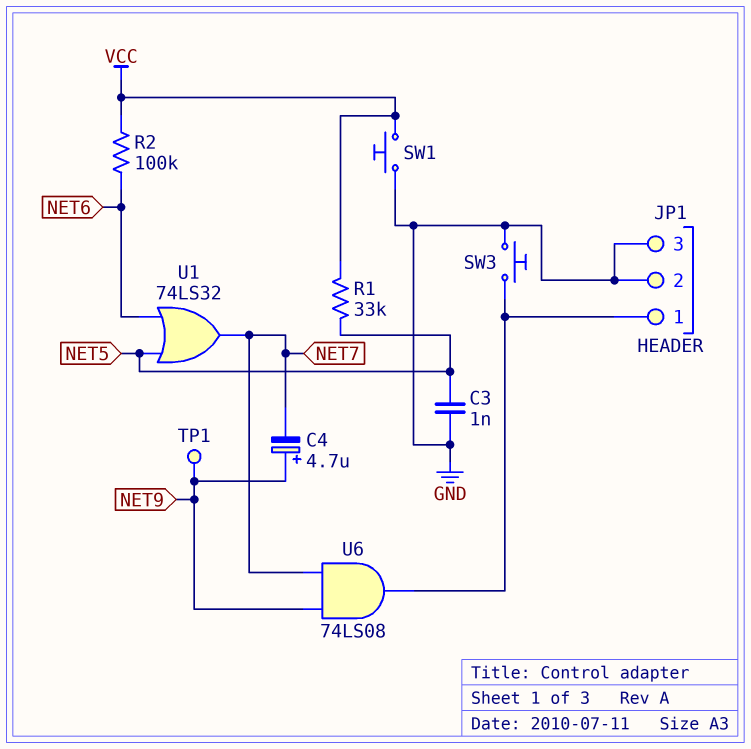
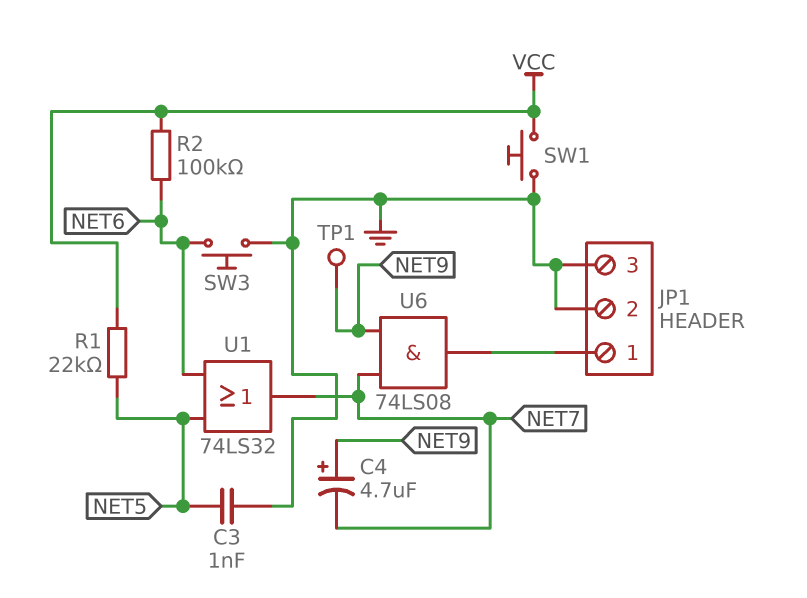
R1: 33k (NET5, VCC) -> 22k (NET5, VCC)
SW3: button (GND, JP1/1) -> button (GND, NET6)

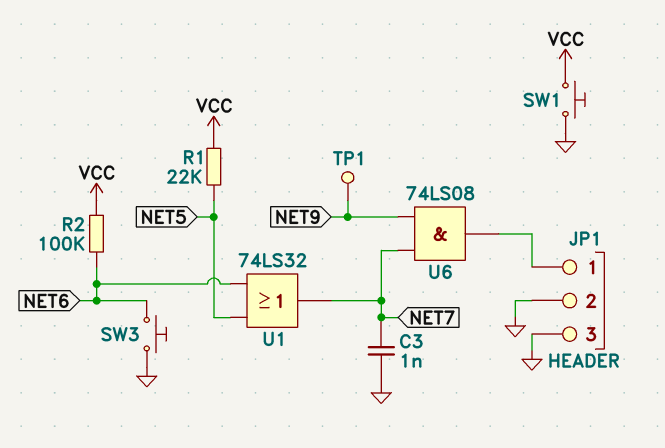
C3: 1nF (GND, NET5) -> 1nF (GND, NET7)
C4: 4.7uF (plus NET9, minus NET7) -> none

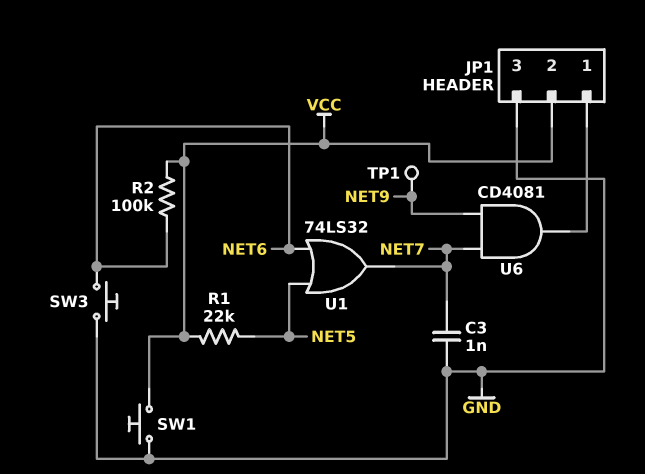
JP1 pin 2: GND -> VCC
U6: AND 74LS08 (in NET7, in NET9, out JP1/1) -> AND CD4081 (in NET7, in NET9, out JP1/1)

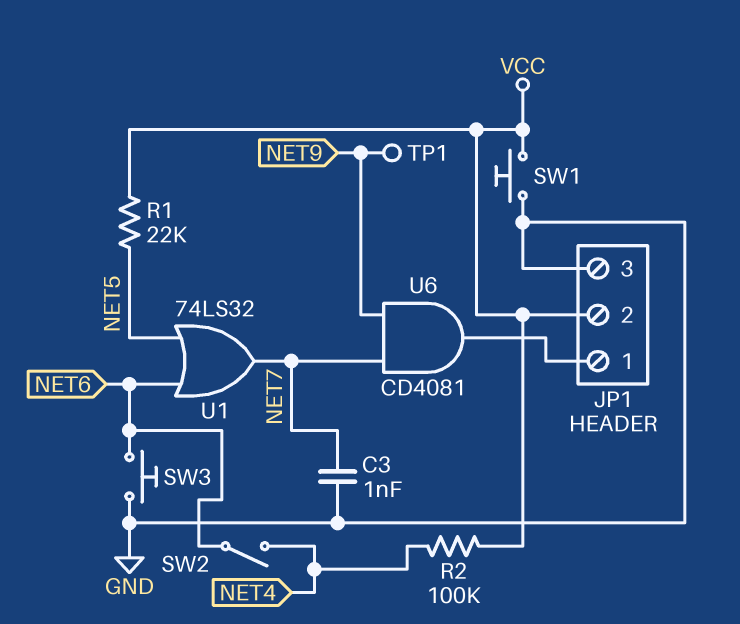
R2: 100k (NET6, VCC) -> 100k (NET4, VCC)
SW2: none -> switch (NET4, NET6)

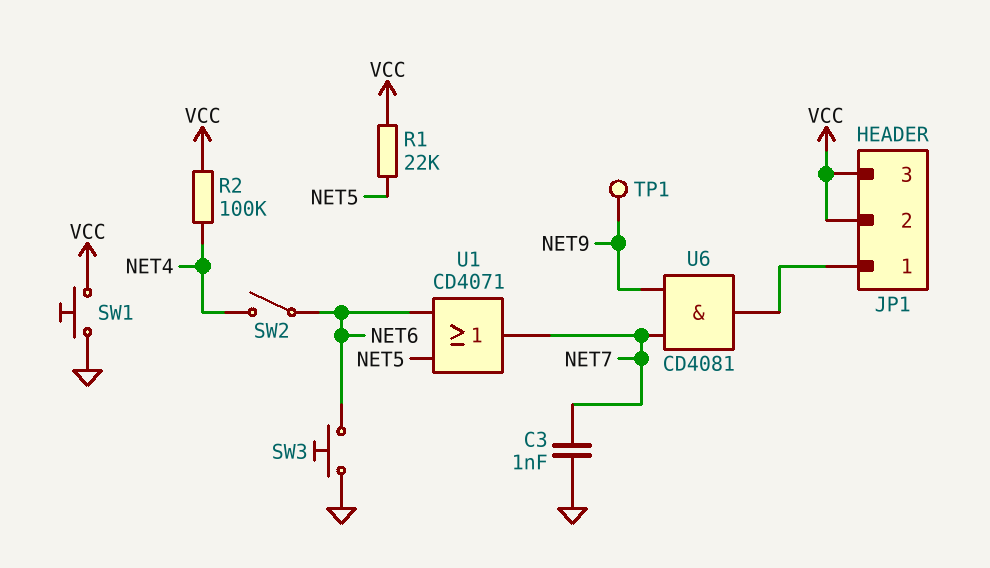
JP1 pin 3: GND -> VCC
U1: OR 74LS32 (in NET5, in NET6, out NET7) -> OR CD4071 (in NET5, in NET6, out NET7)

